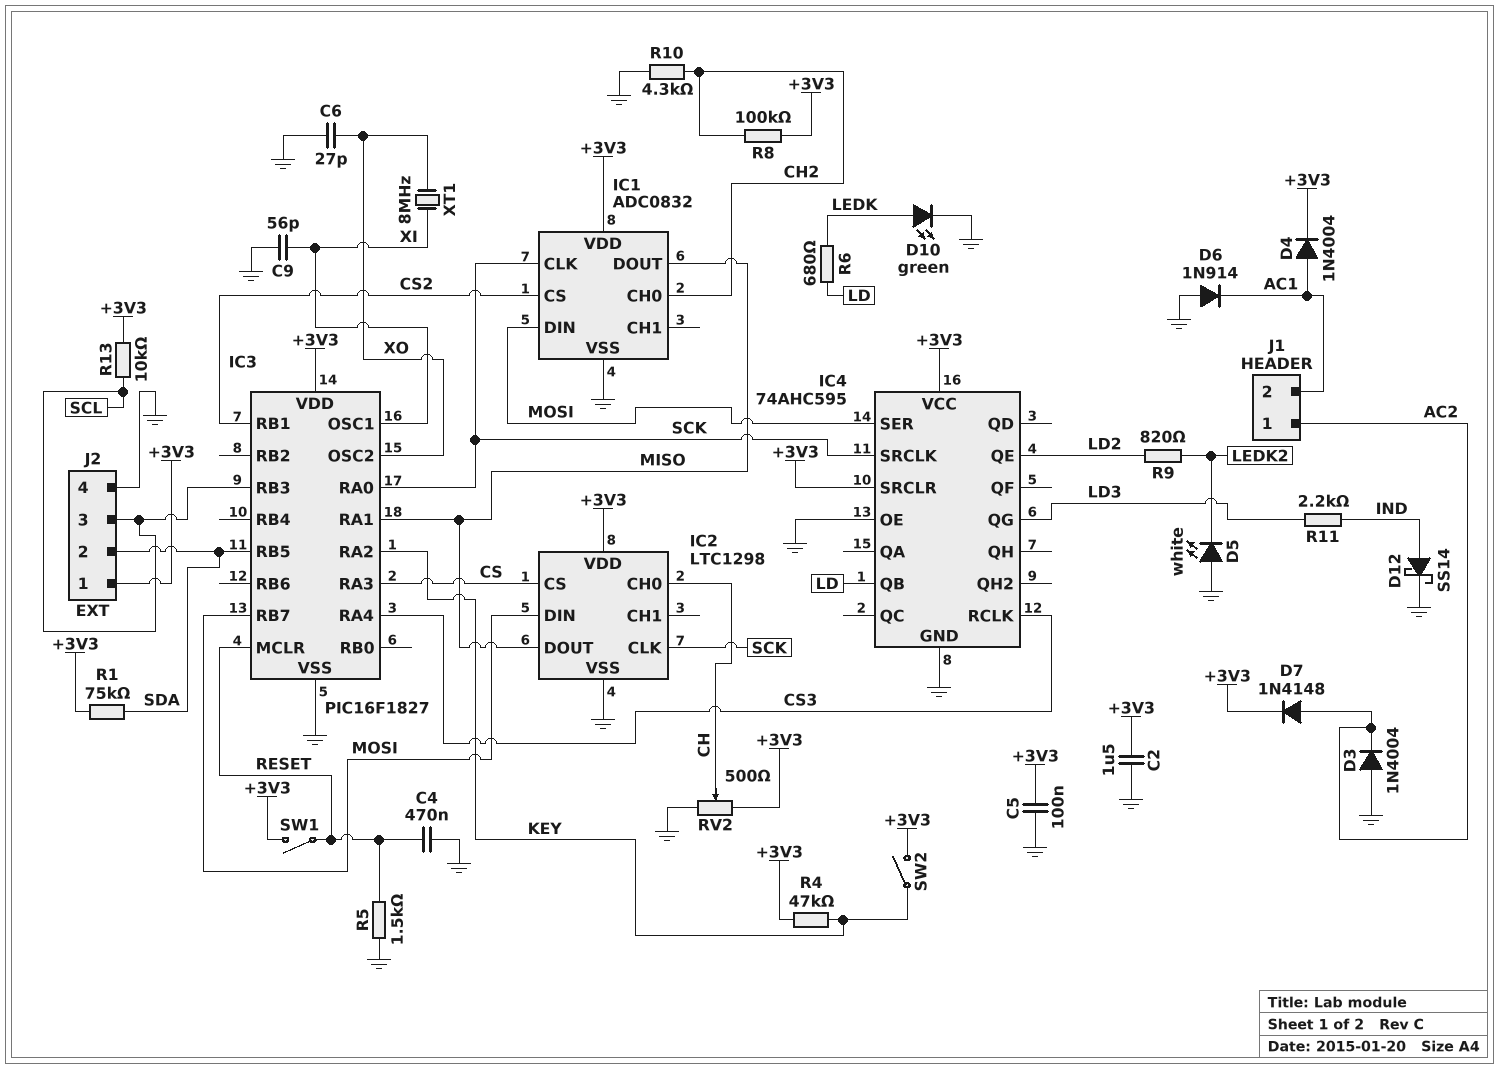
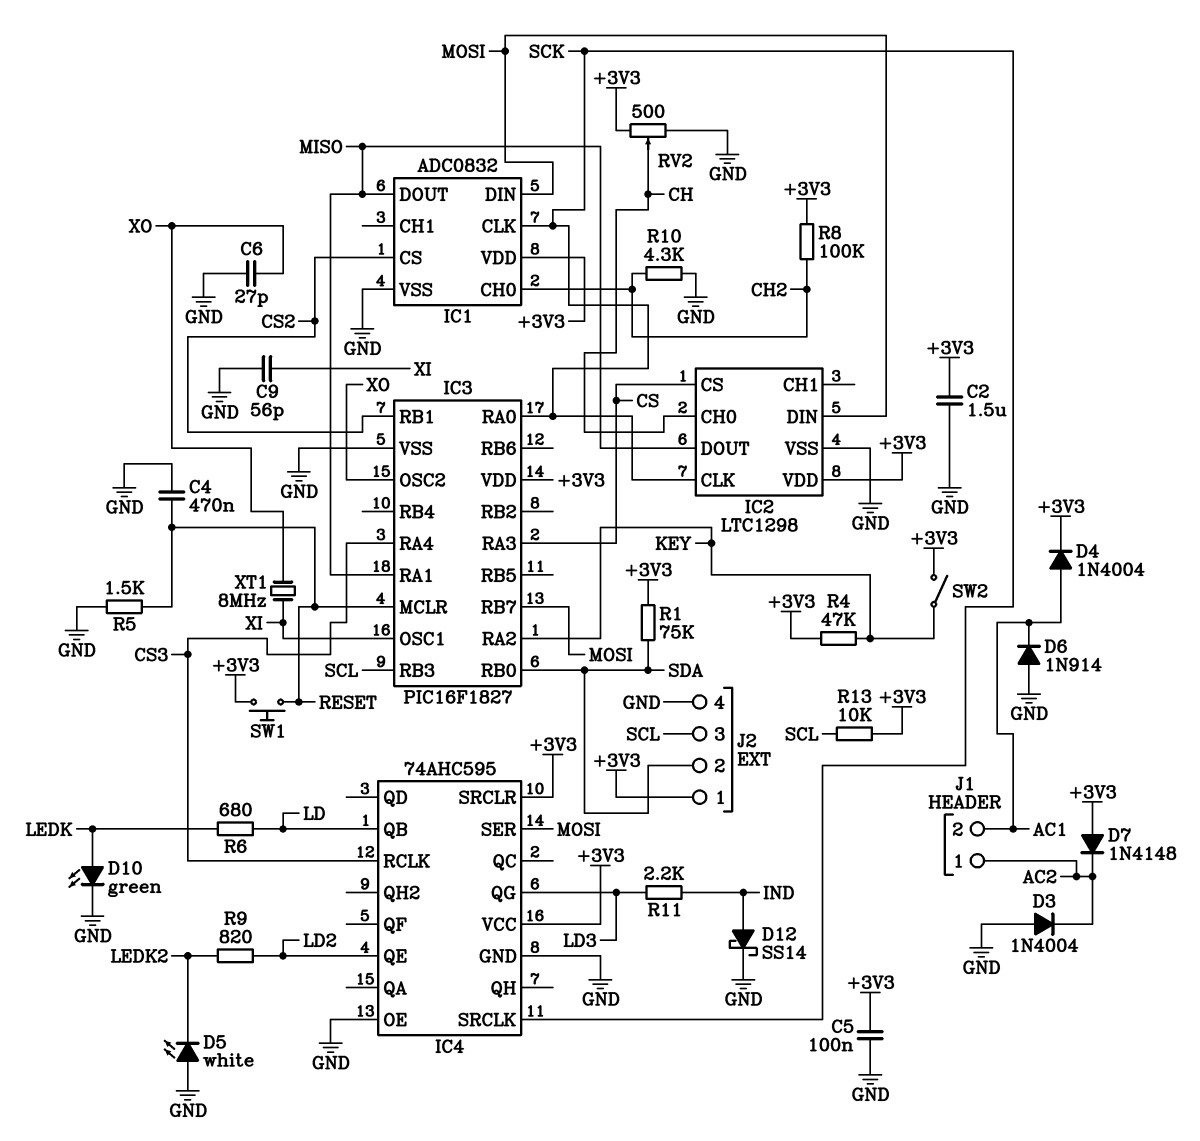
D7: diode 1N4148 (A AC2, K +3V3) -> diode 1N4148 (A +3V3, K AC2)
IC3 pin RB0: none -> SDA
IC3 pin RB5: SDA -> none
SW1: switch (+3V3, RESET) -> button (+3V3, RESET)

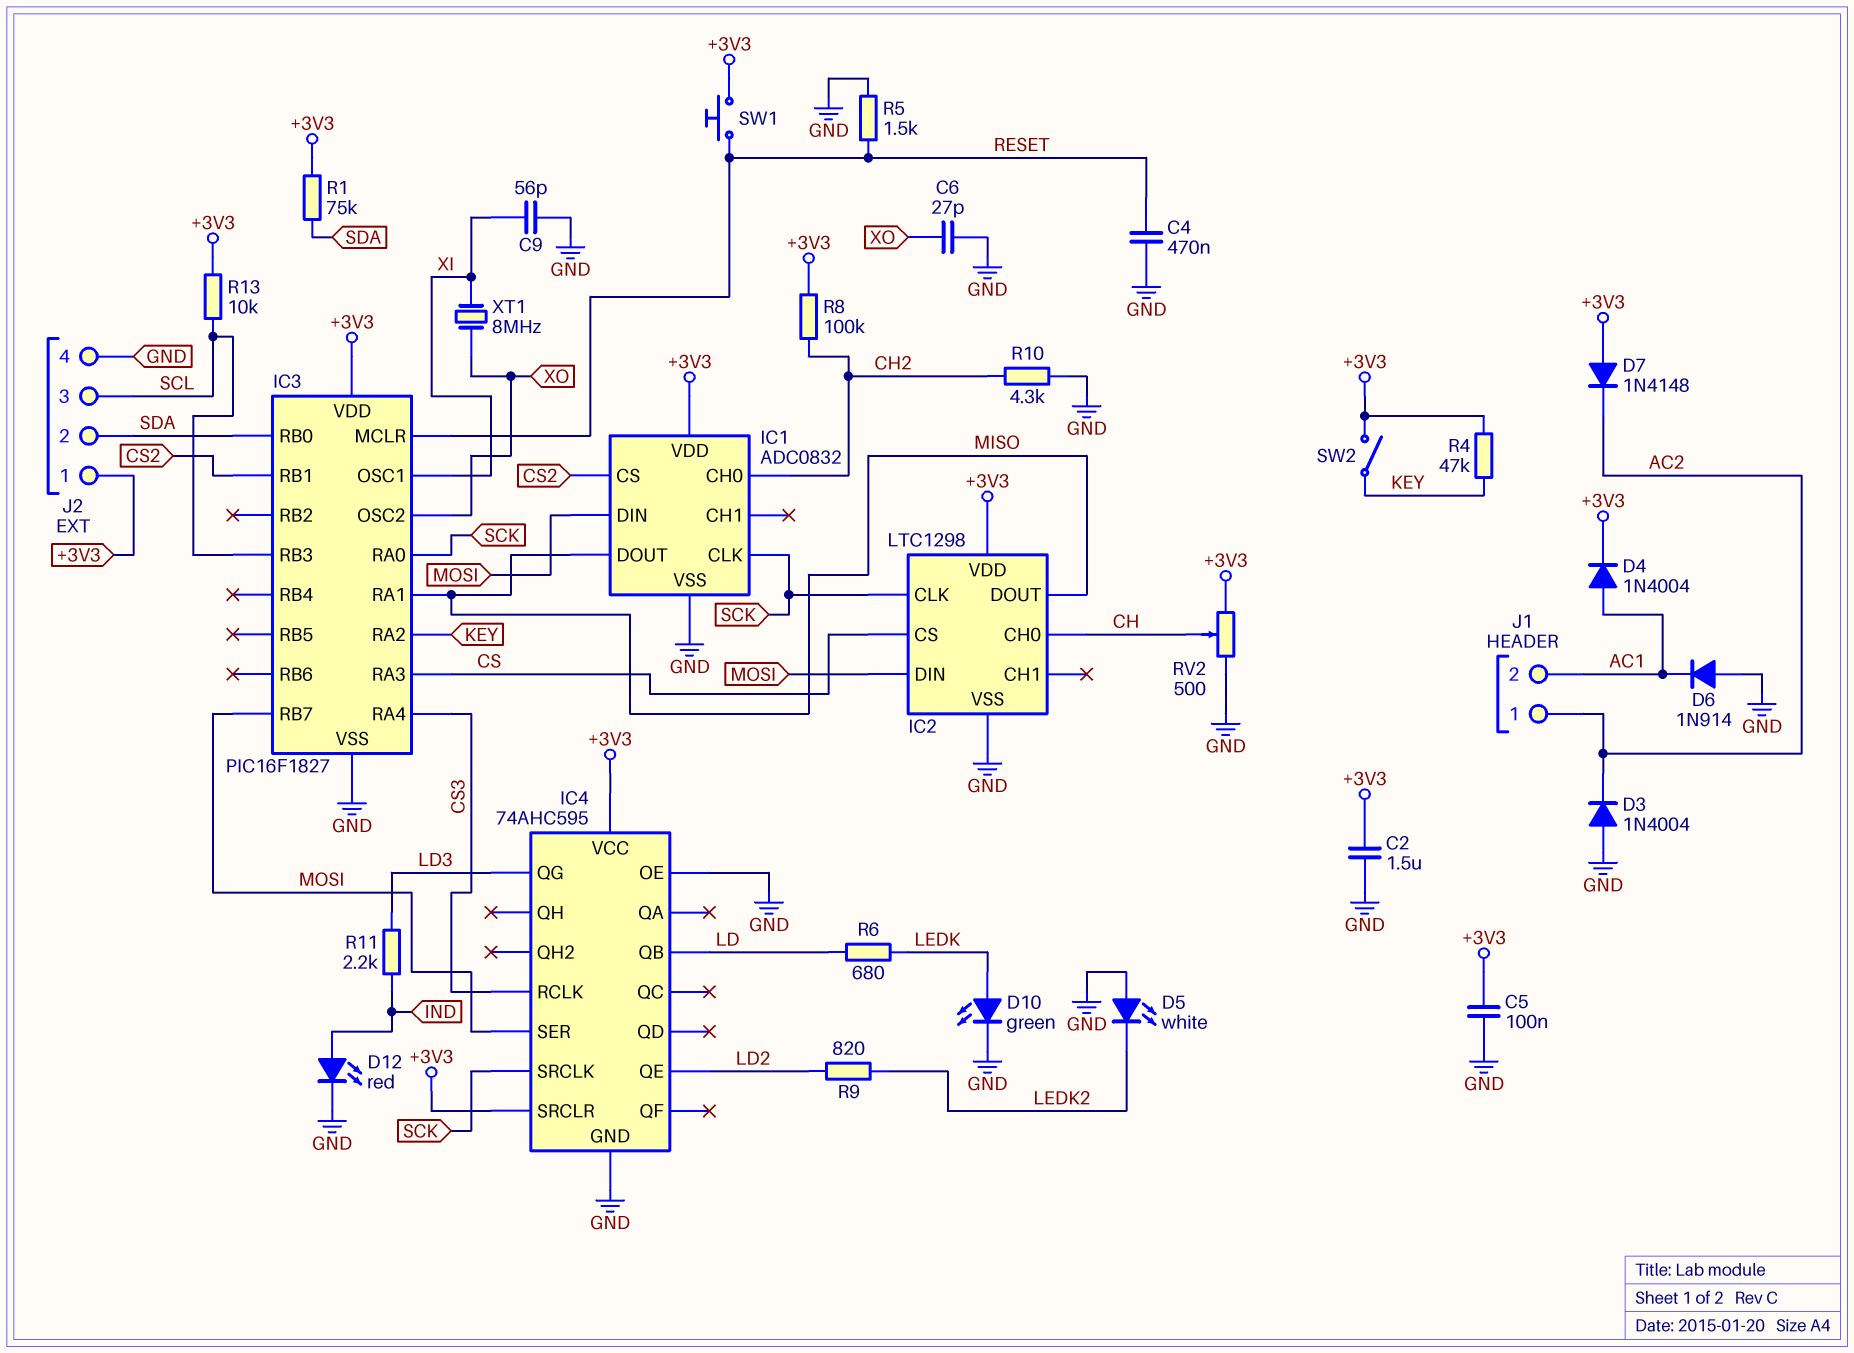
D12: schottky SS14 (A IND, K GND) -> LED red (A IND, K GND)

